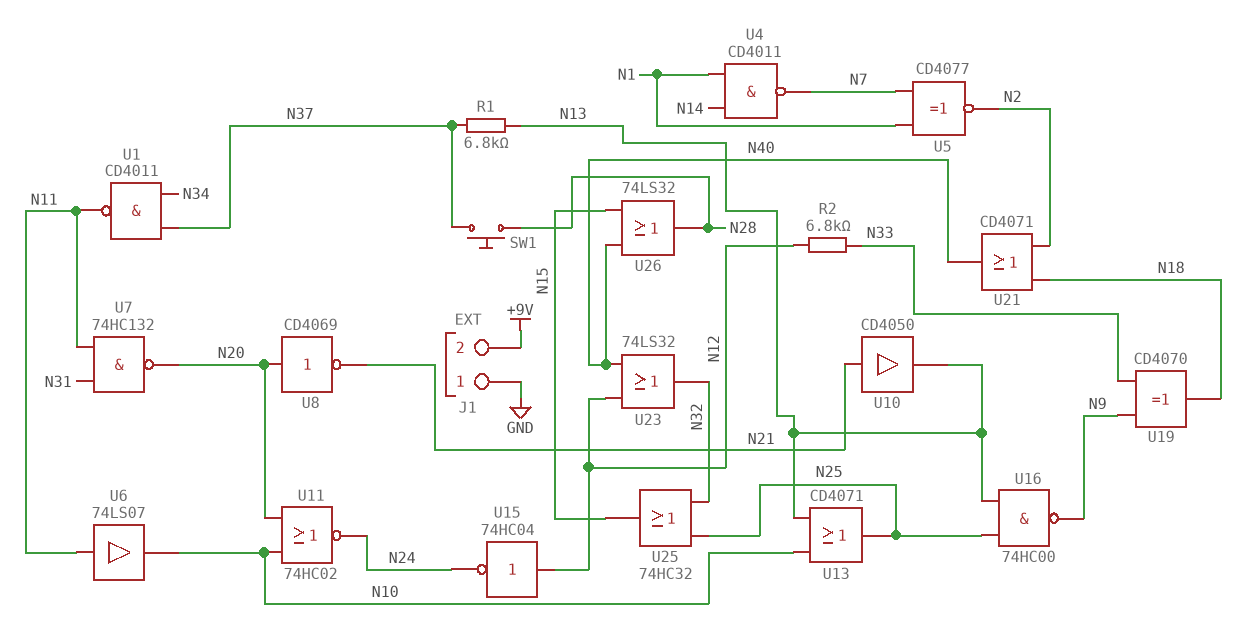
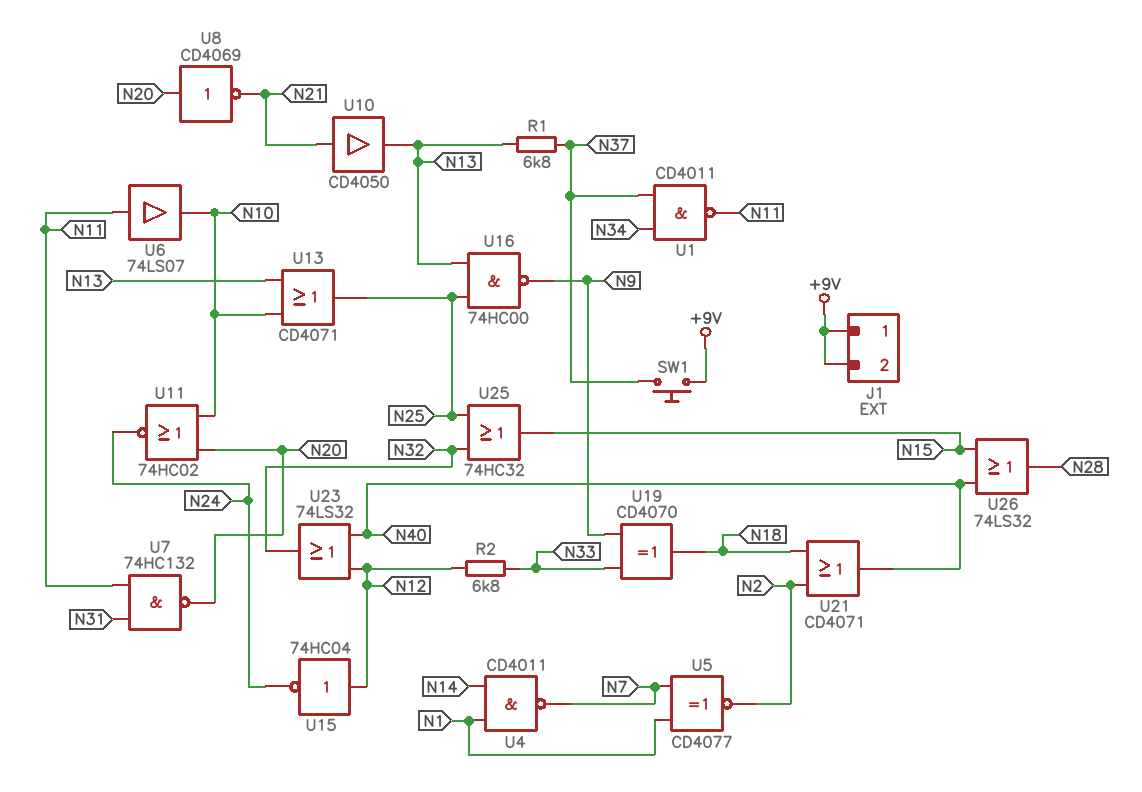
J1 pin 1: GND -> +9V
SW1: button (N28, N37) -> button (+9V, N37)

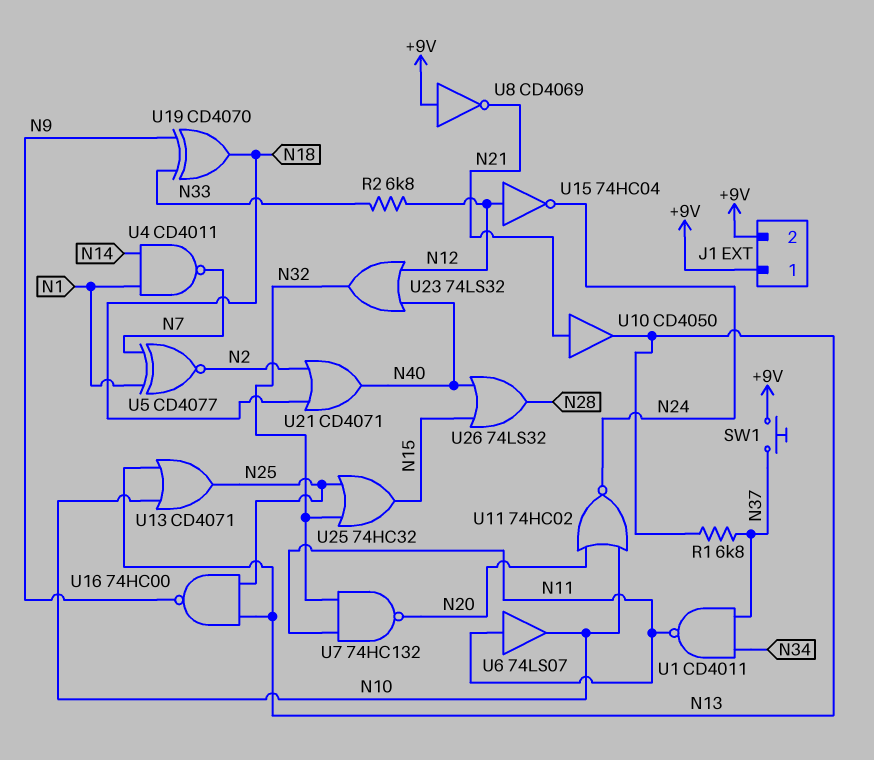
U7: NAND 74HC132 (in N11, in N31, out N20) -> NAND 74HC132 (in N11, in N32, out N20)
U8: NOT CD4069 (in N20, out N21) -> NOT CD4069 (in +9V, out N21)

